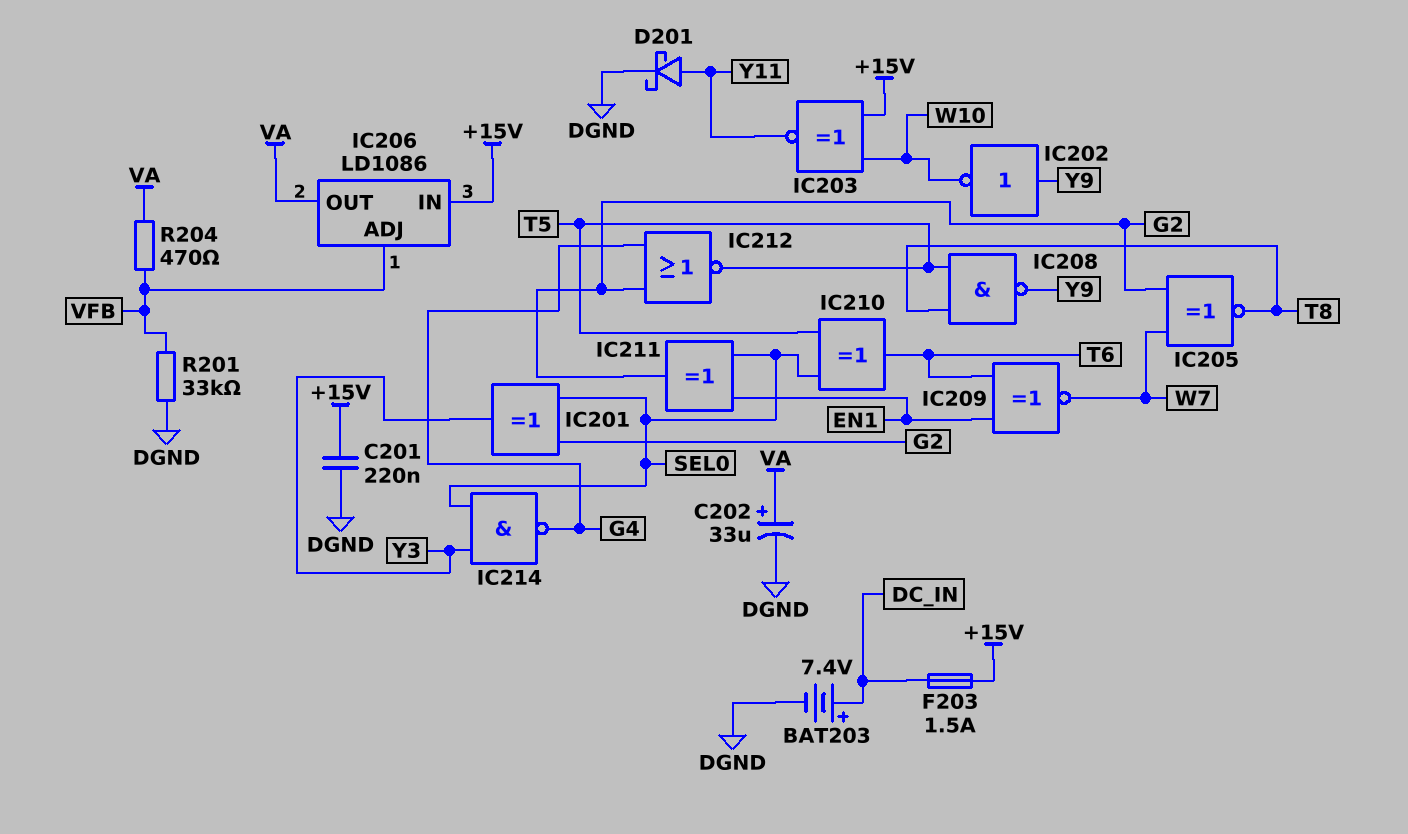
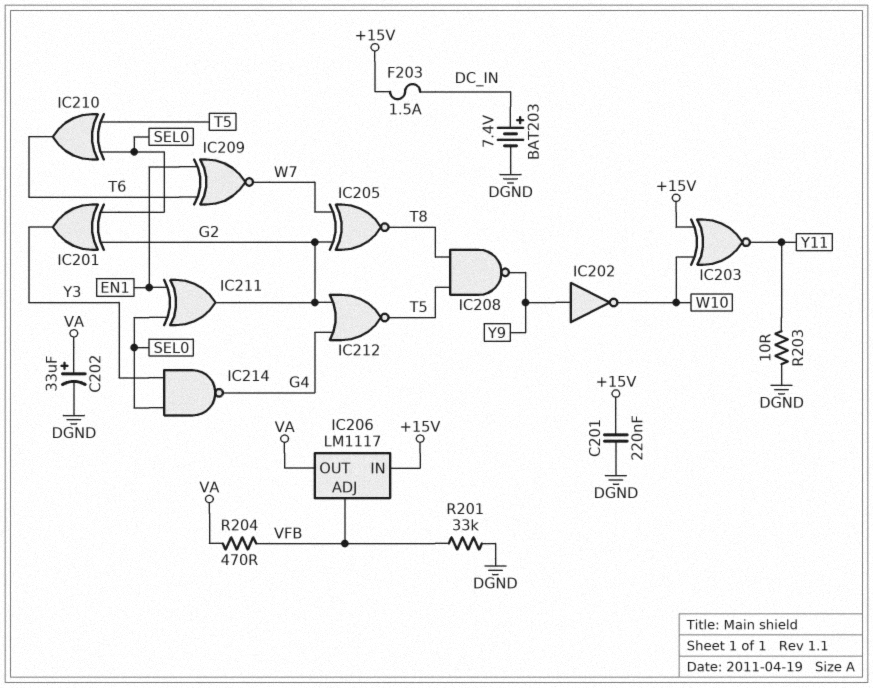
D201: schottky (A Y11, K DGND) -> none
IC206: LD1086 -> LM1117
R203: none -> 10 (DGND, Y11)

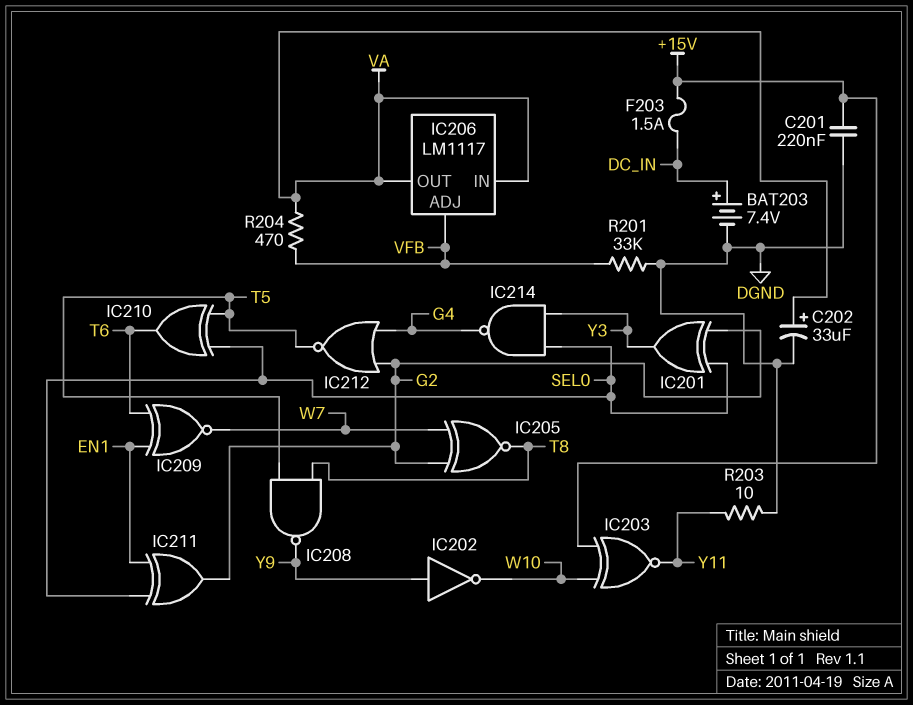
IC206 pin IN: +15V -> VA

